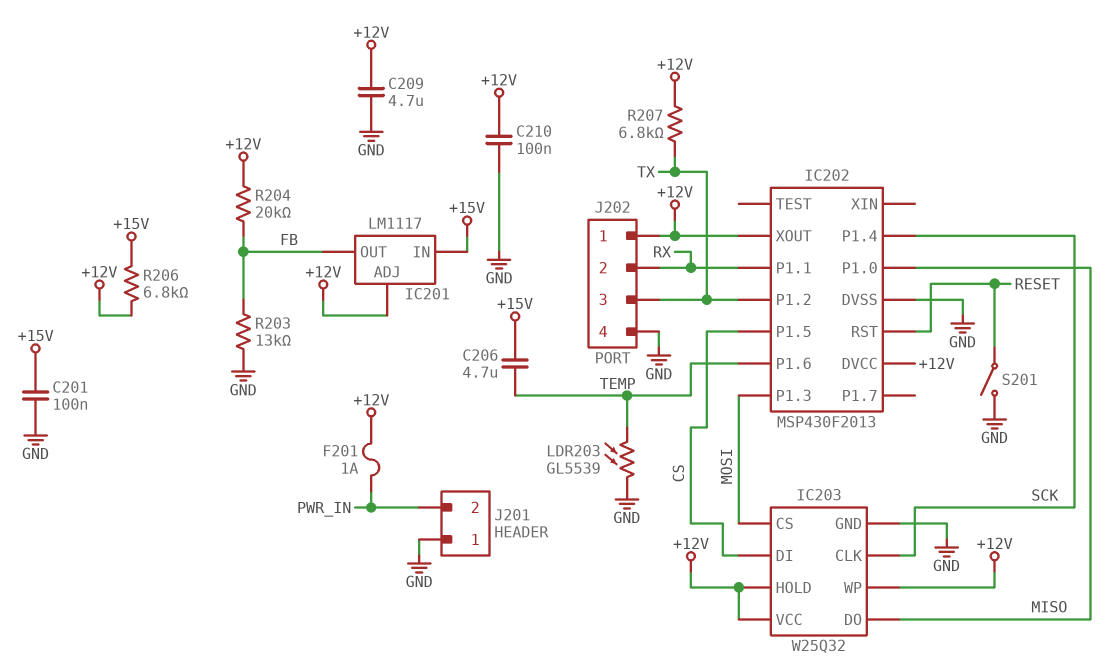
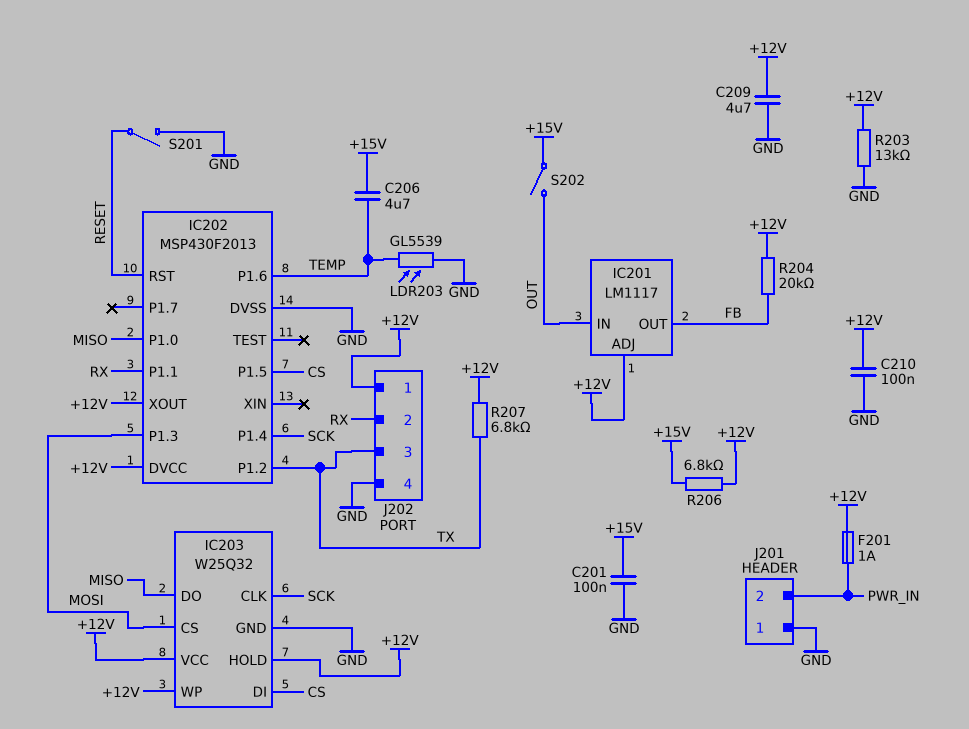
IC201 pin IN: +15V -> OUT
R203: 13k (FB, GND) -> 13k (+12V, GND)
S202: none -> switch (+15V, OUT)

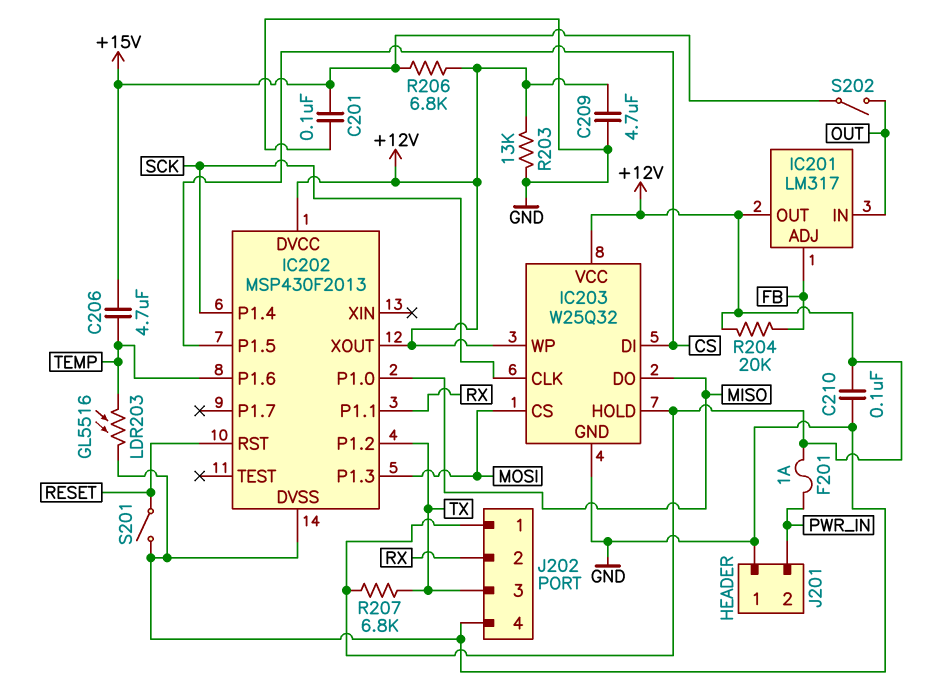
IC201: LM1117 -> LM317
IC201 pin ADJ: +12V -> FB
IC201 pin OUT: FB -> +12V
LDR203: GL5539 (GND, TEMP) -> GL5516 (GND, TEMP)

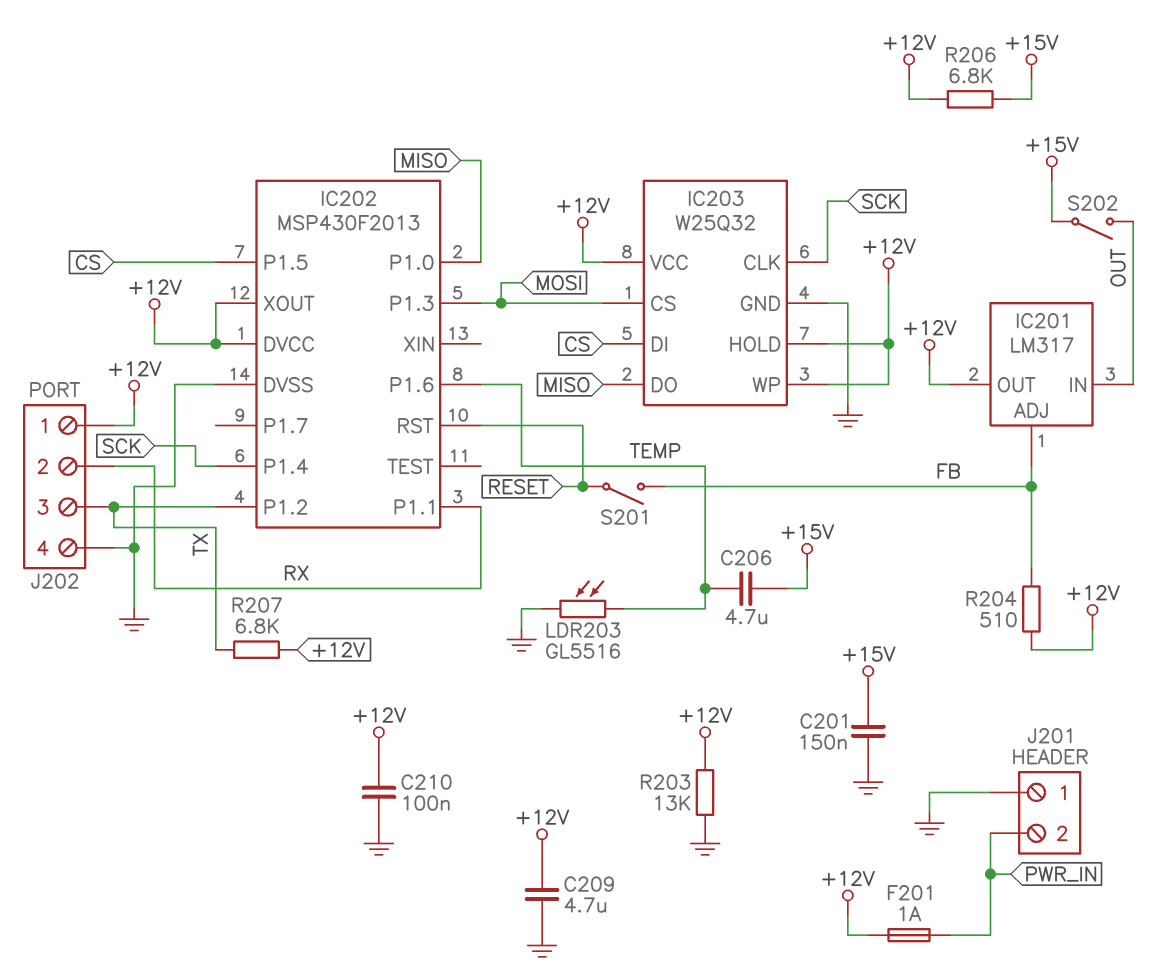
C201: 100nF (+15V, GND) -> 150nF (+15V, GND)
R204: 20k (+12V, FB) -> 510 (+12V, FB)
S201: switch (GND, RESET) -> switch (FB, RESET)

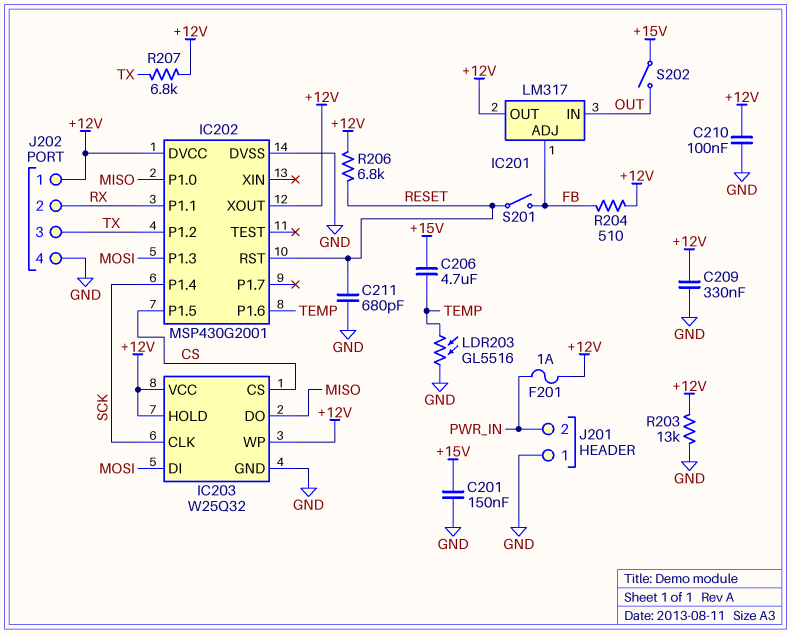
C209: 4.7uF (+12V, GND) -> 330nF (+12V, GND)
C211: none -> 680pF (GND, RESET)
IC202: MSP430F2013 -> MSP430G2001
IC203 pin CS: MOSI -> CS
IC203 pin DI: CS -> MOSI
R206: 6.8k (+12V, +15V) -> 6.8k (+12V, RESET)

